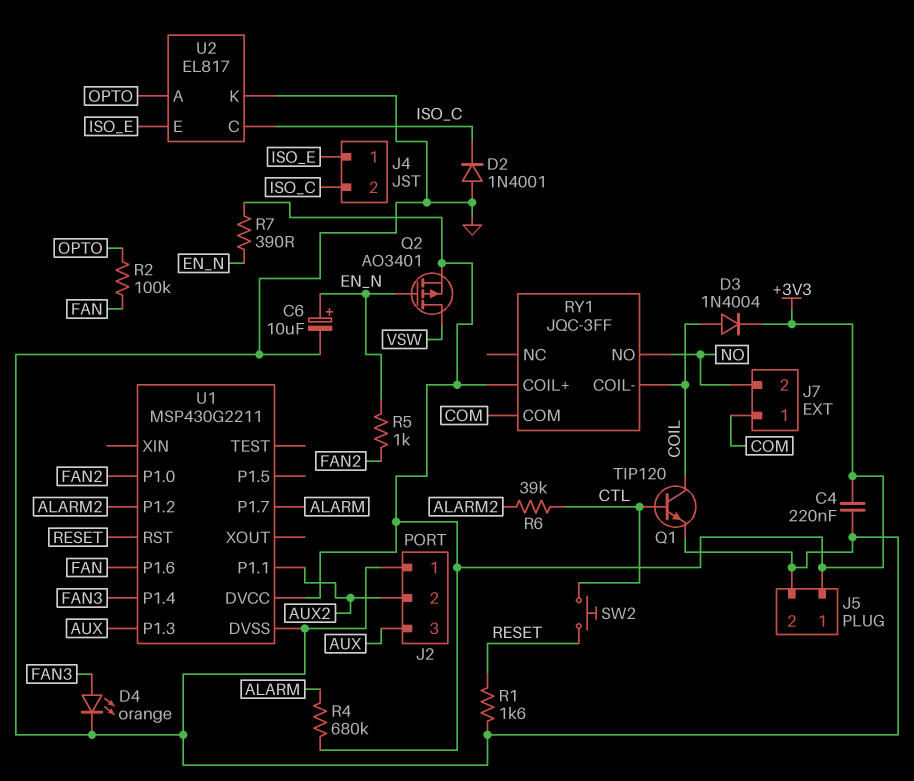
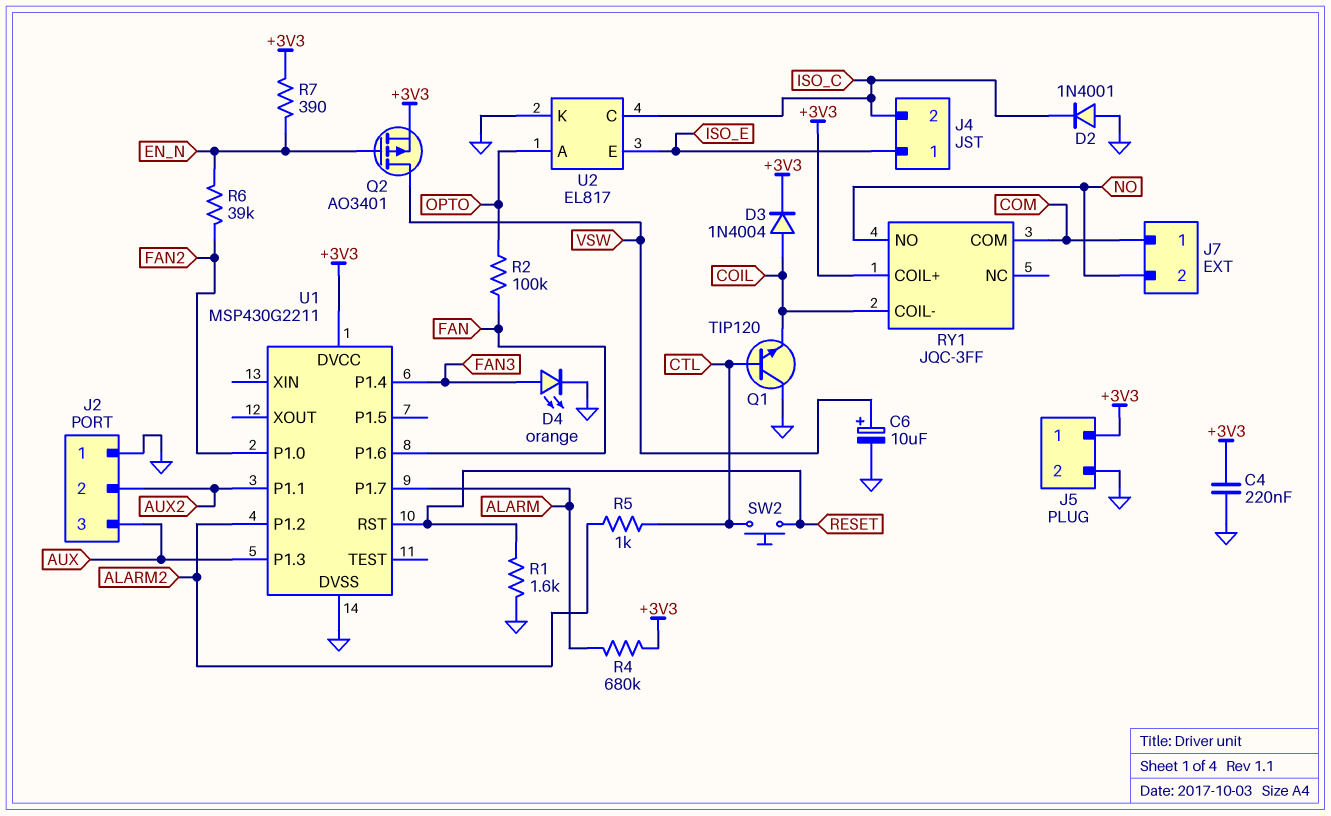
C6: 10uF (plus EN_N, minus GND) -> 10uF (plus VSW, minus GND)
Q1: NPN TIP120 (B CTL, C COIL, E GND) -> NPN TIP120 (B CTL, C GND, E COIL)
R5: 1k (EN_N, FAN2) -> 1k (ALARM2, CTL)
R6: 39k (ALARM2, CTL) -> 39k (EN_N, FAN2)

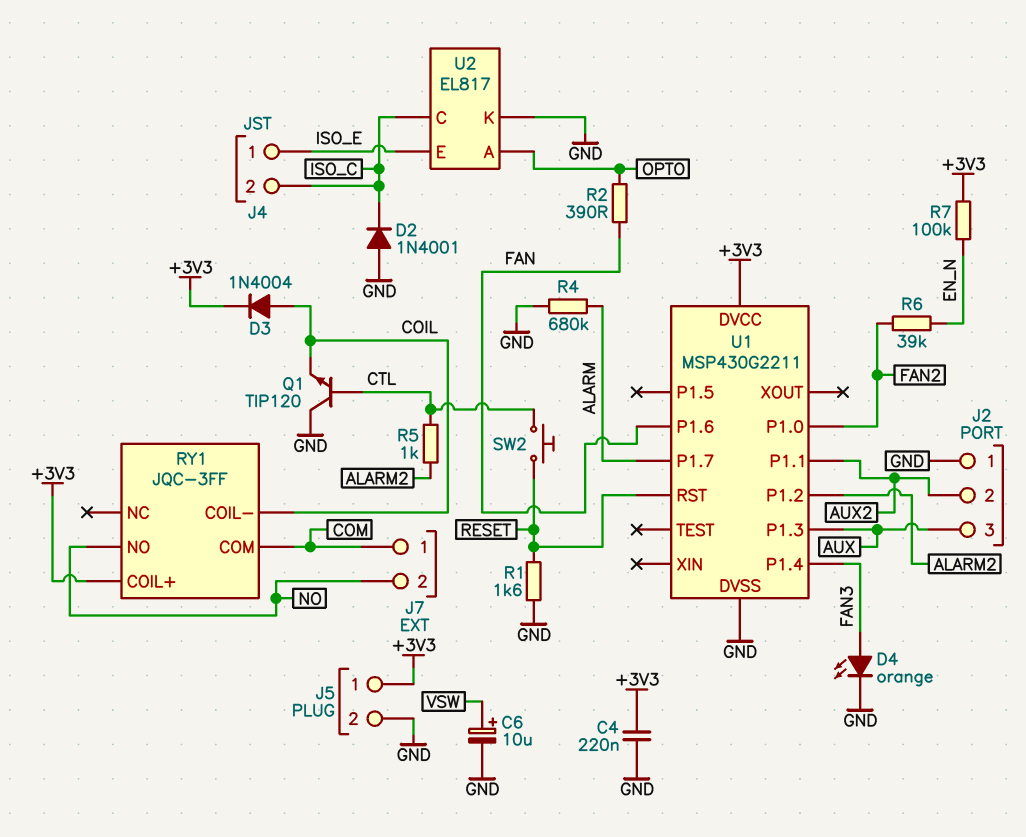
Q2: PMOS AO3401 (G EN_N, D VSW, S +3V3) -> none
R2: 100k (FAN, OPTO) -> 390 (FAN, OPTO)
R4: 680k (+3V3, ALARM) -> 680k (ALARM, GND)
R7: 390 (+3V3, EN_N) -> 100k (+3V3, EN_N)

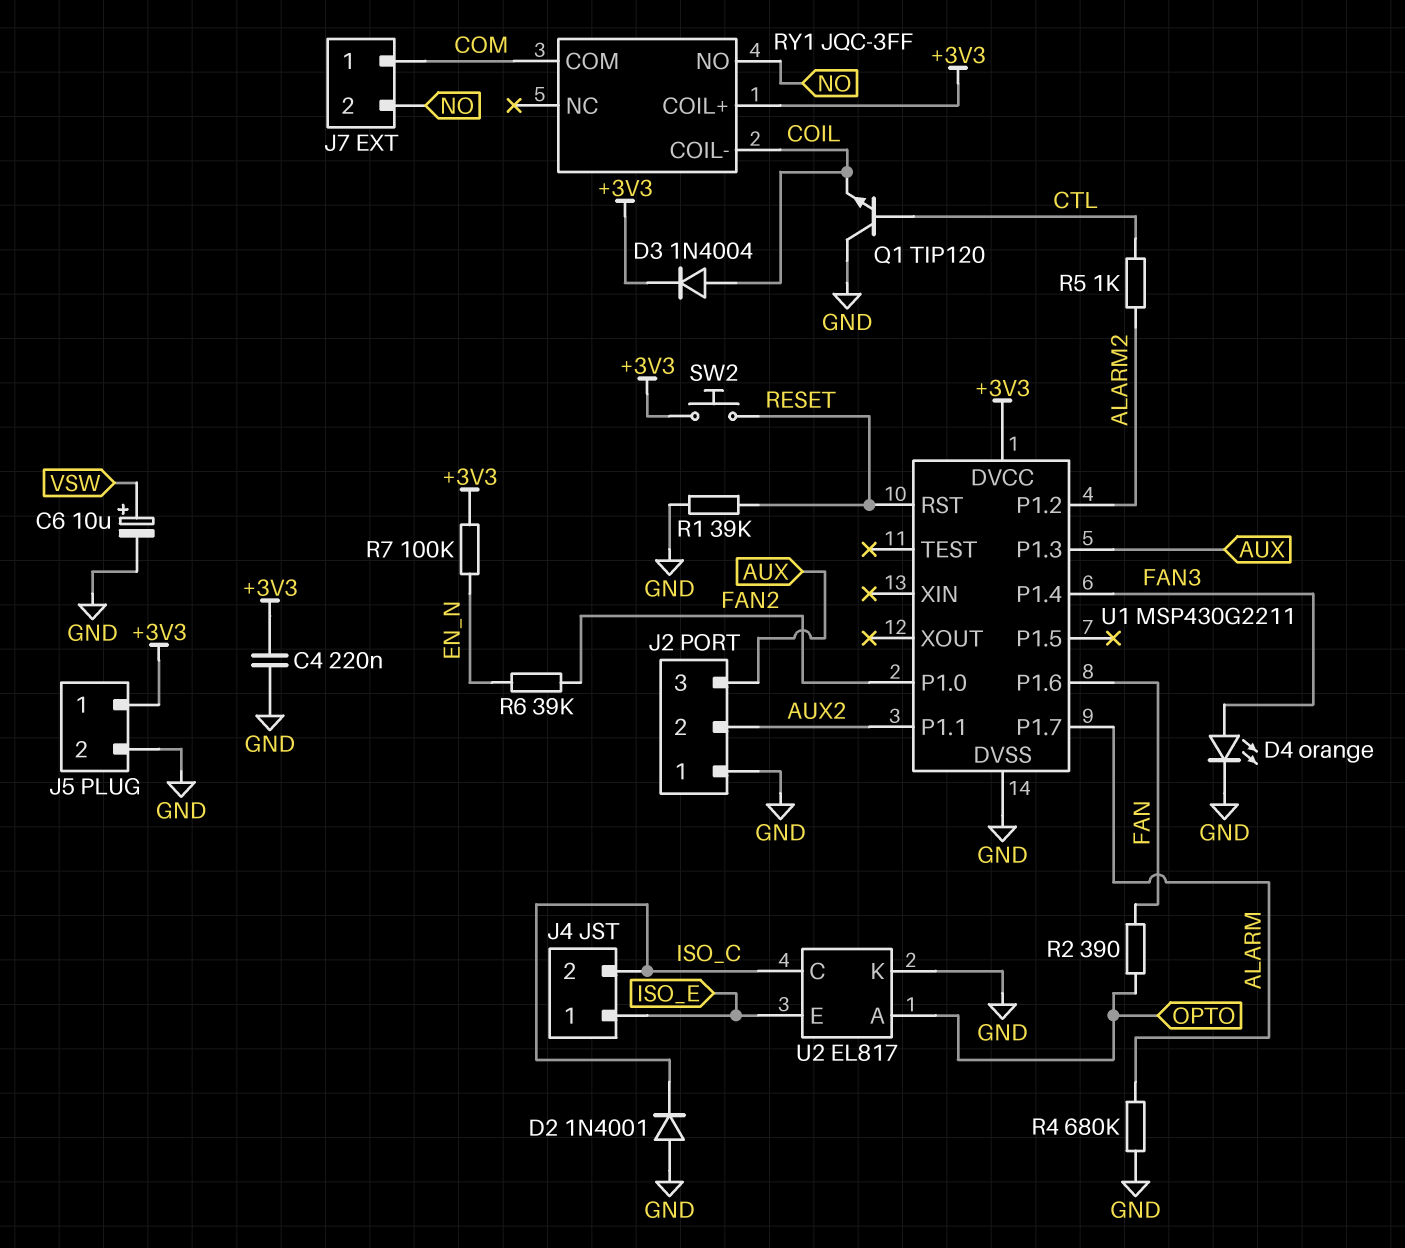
R1: 1.6k (GND, RESET) -> 39k (GND, RESET)
SW2: button (CTL, RESET) -> button (+3V3, RESET)

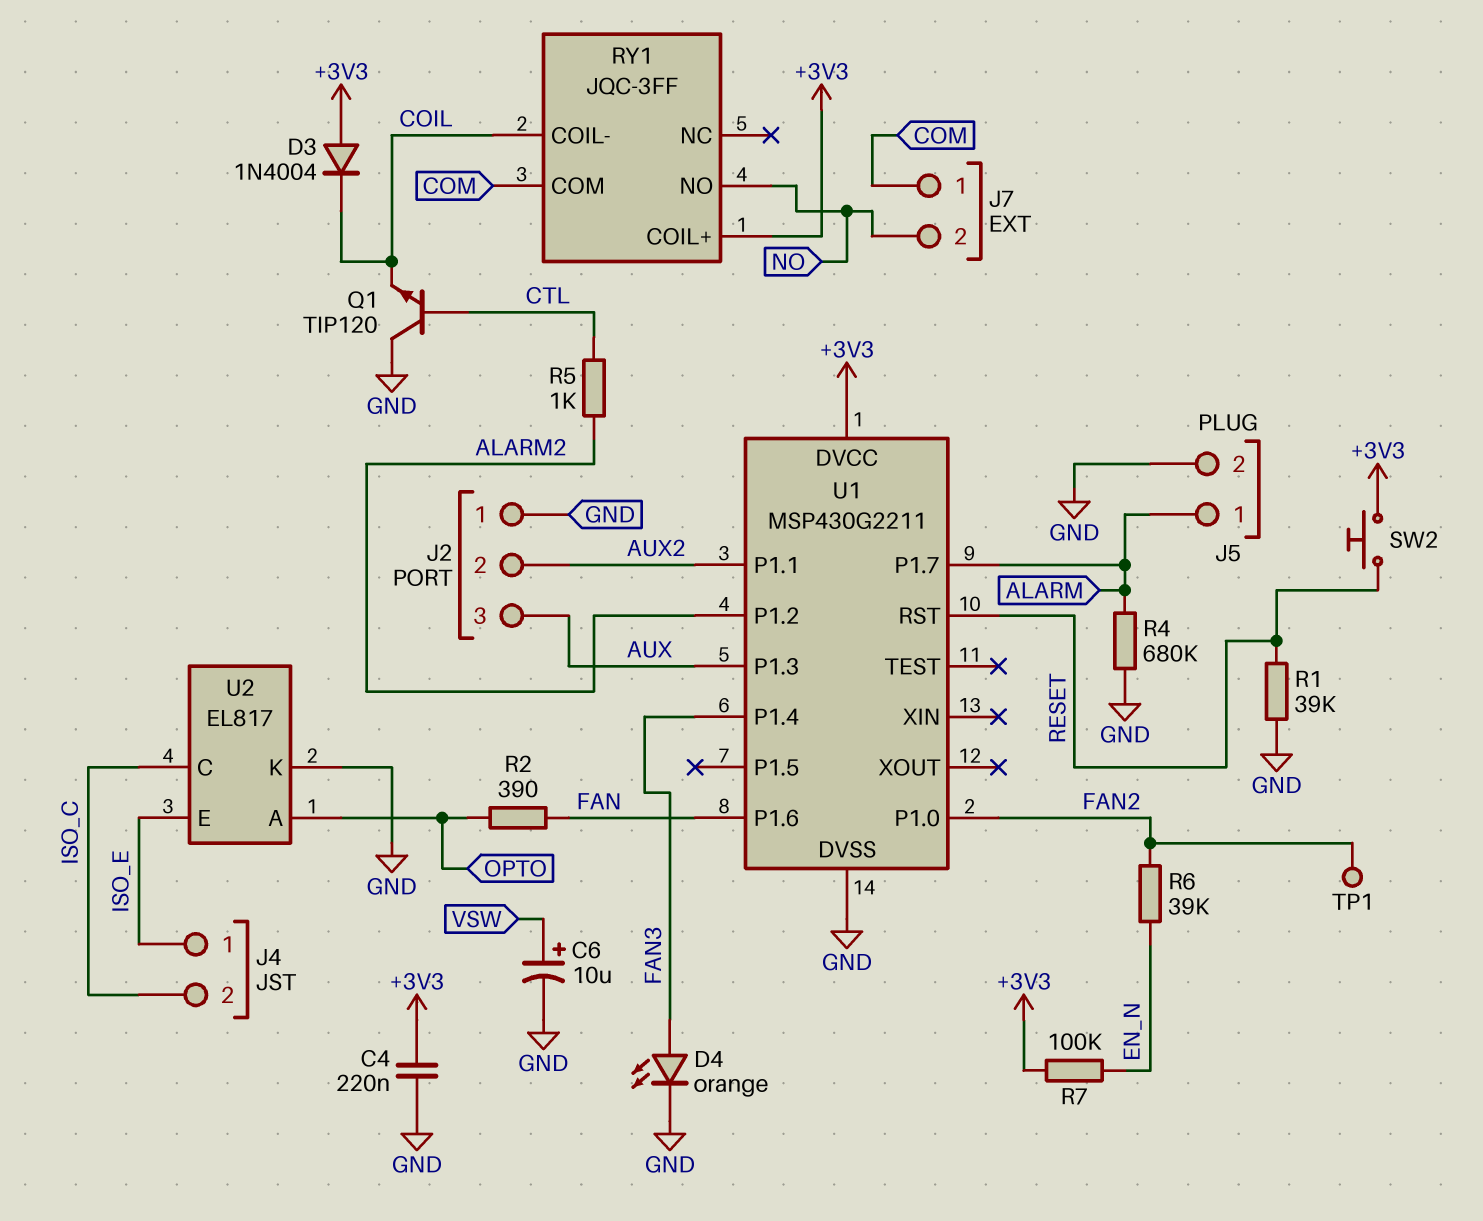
D2: diode 1N4001 (A GND, K ISO_C) -> none
D3: diode 1N4004 (A COIL, K +3V3) -> diode 1N4004 (A +3V3, K COIL)
J5 pin 1: +3V3 -> ALARM
TP1: none -> test point (FAN2)

